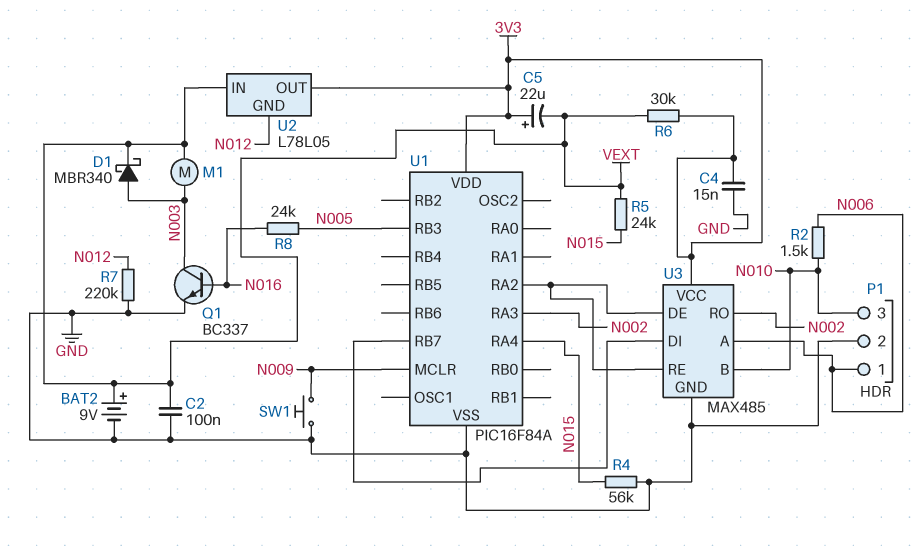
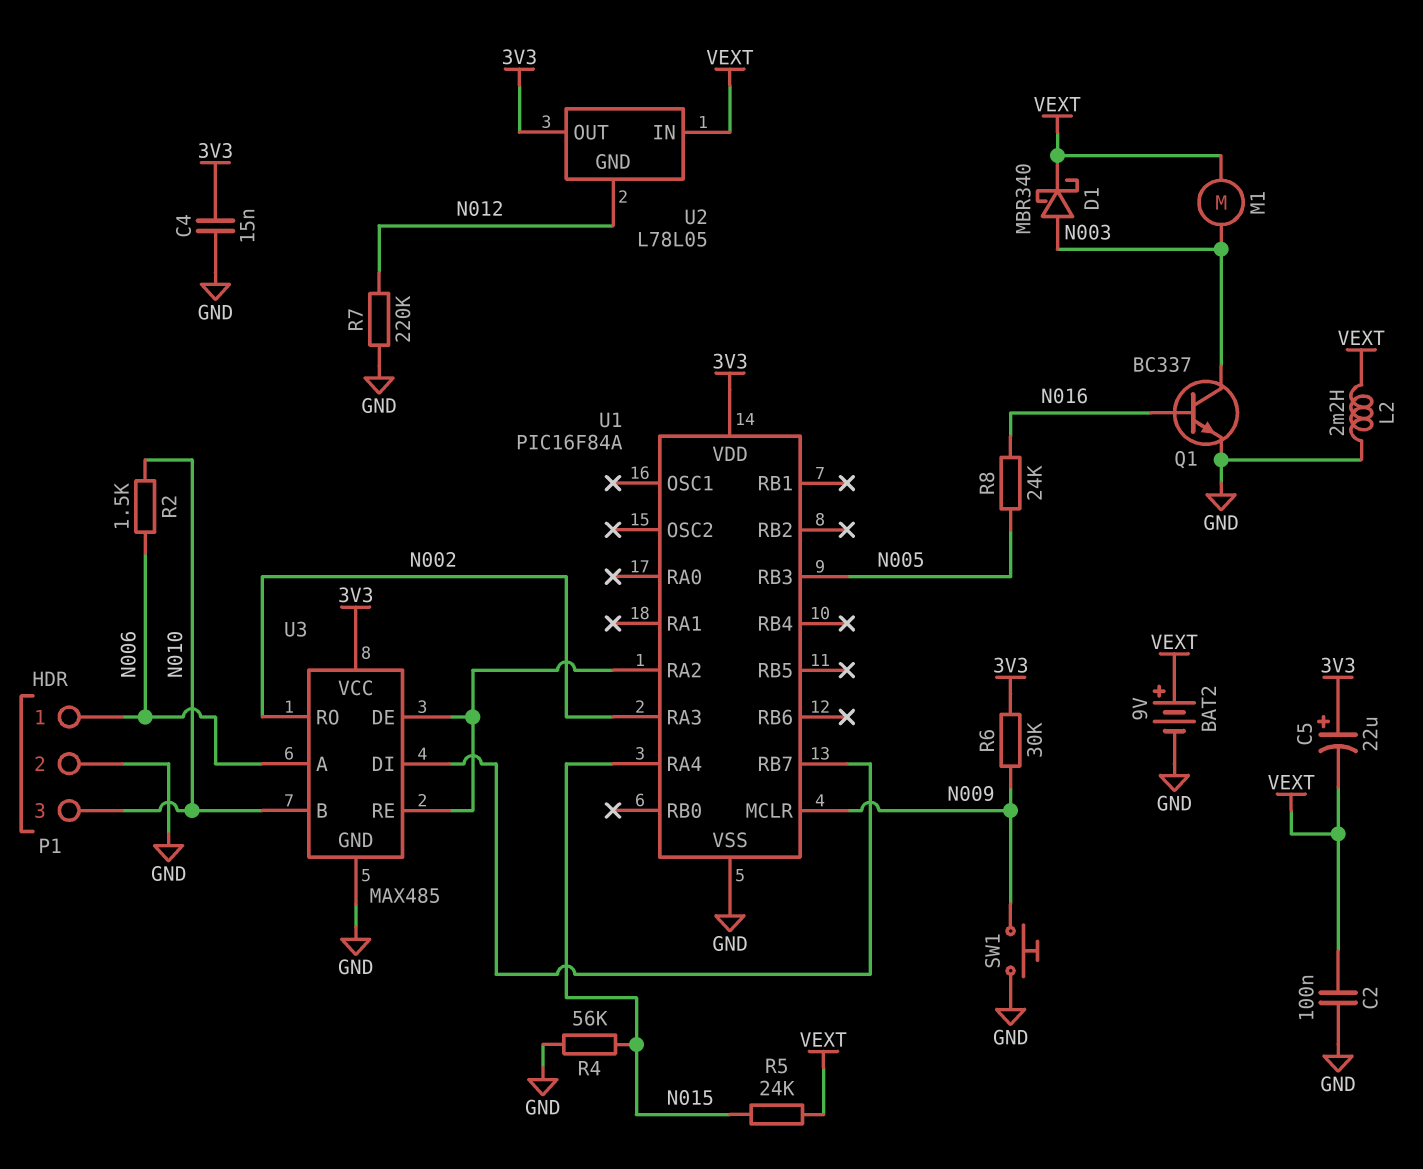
L2: none -> 2.2mH (GND, VEXT)
R6: 30k (3V3, VEXT) -> 30k (3V3, N009)

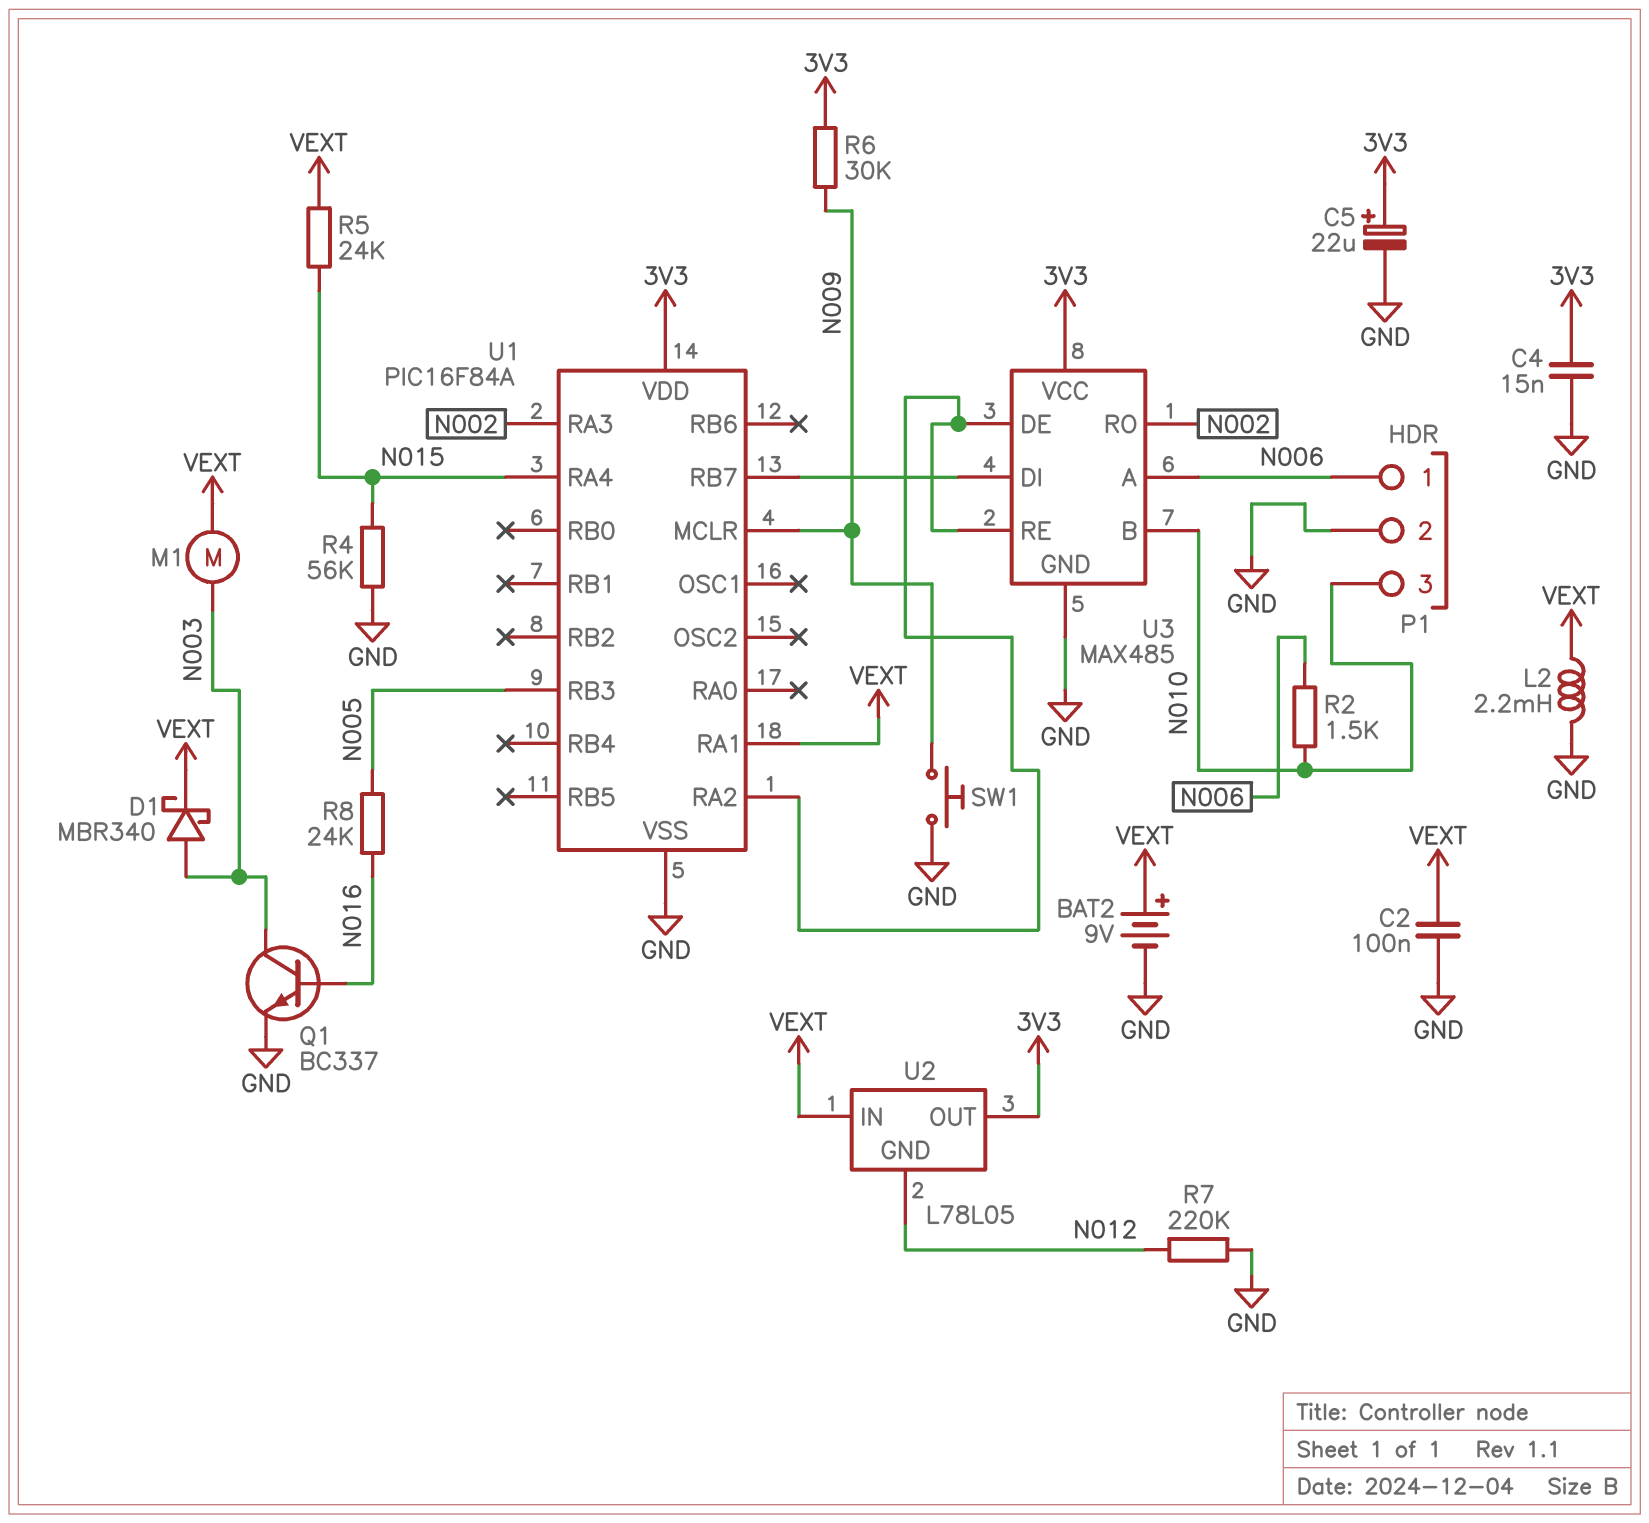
C5: 22uF (plus 3V3, minus VEXT) -> 22uF (plus 3V3, minus GND)
U1 pin RA1: none -> VEXT

